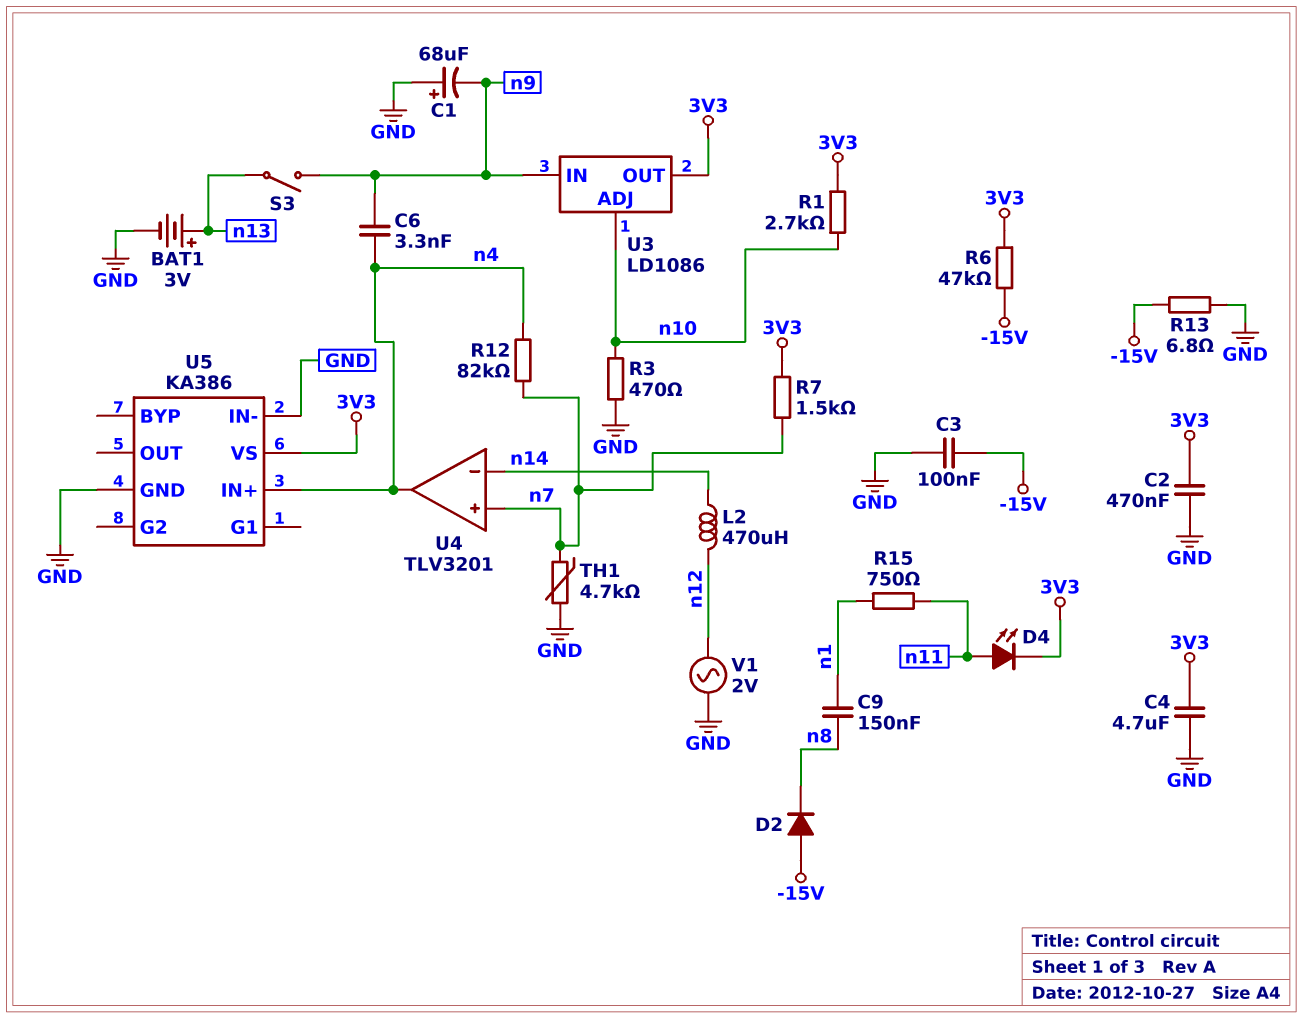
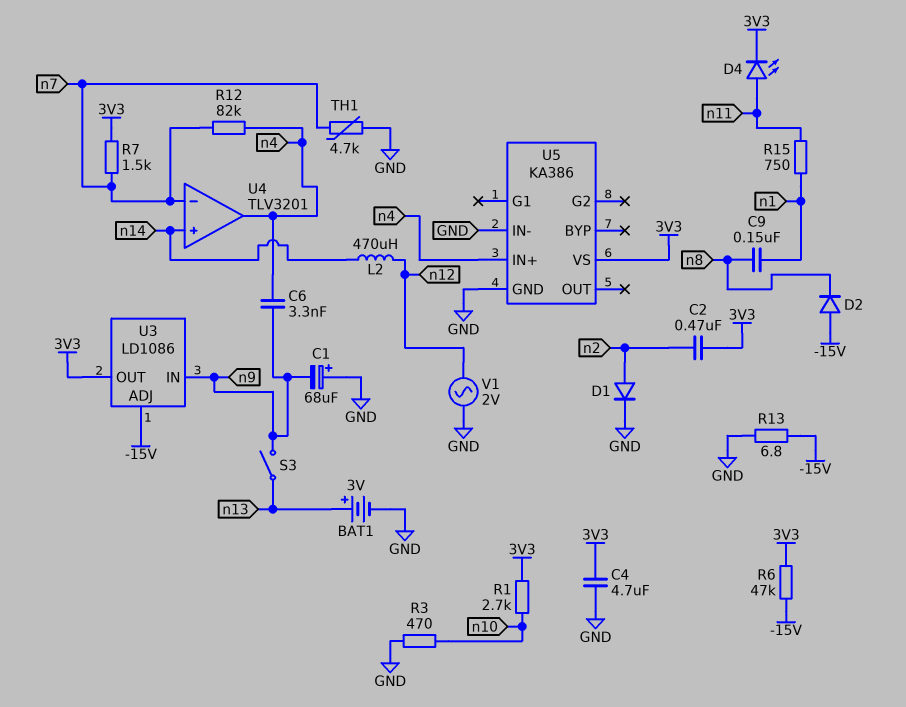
C2: 470nF (3V3, GND) -> 470nF (3V3, n2)
C3: 100nF (-15V, GND) -> none
D1: none -> diode (A n2, K GND)
U3 pin ADJ: n10 -> -15V
U4 pin in+: n7 -> n14
U4 pin in-: n14 -> n7

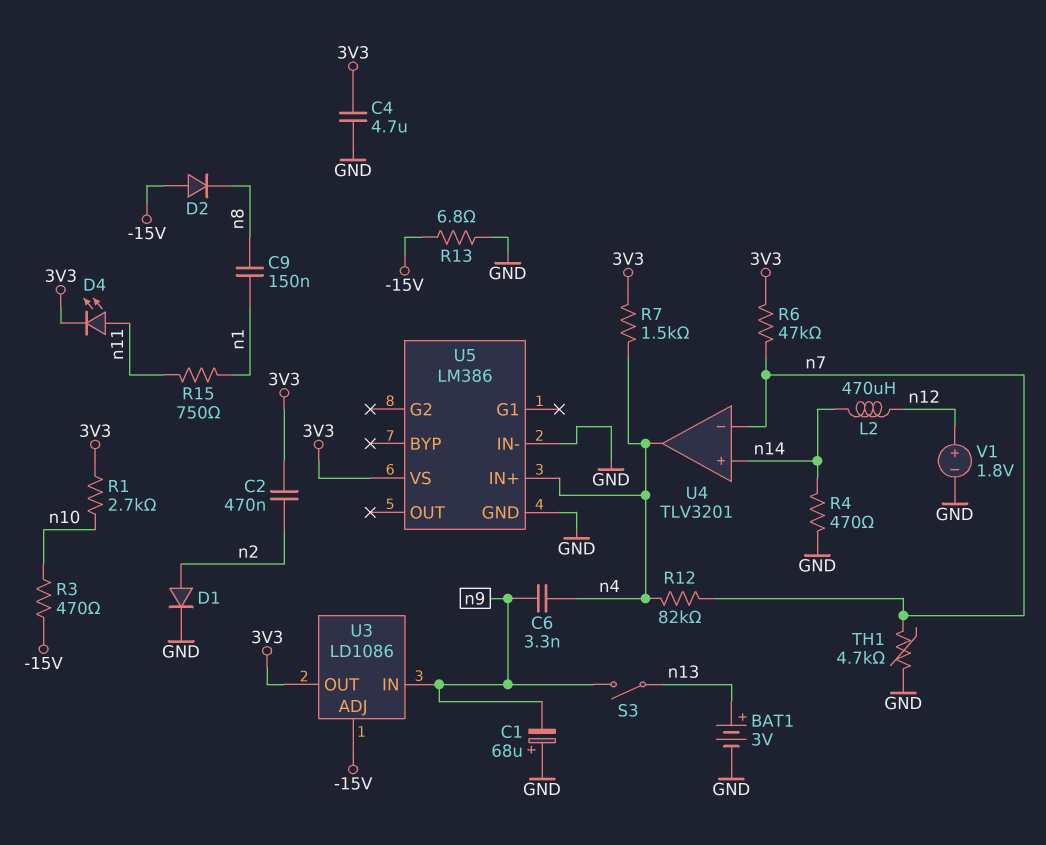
R3: 470 (GND, n10) -> 470 (-15V, n10)
R4: none -> 470 (GND, n14)
R6: 47k (-15V, 3V3) -> 47k (3V3, n7)
R7: 1.5k (3V3, n7) -> 1.5k (3V3, n4)
U5: KA386 -> LM386
V1: AC 2V (GND, n12) -> 1.8V (plus n12, minus GND)

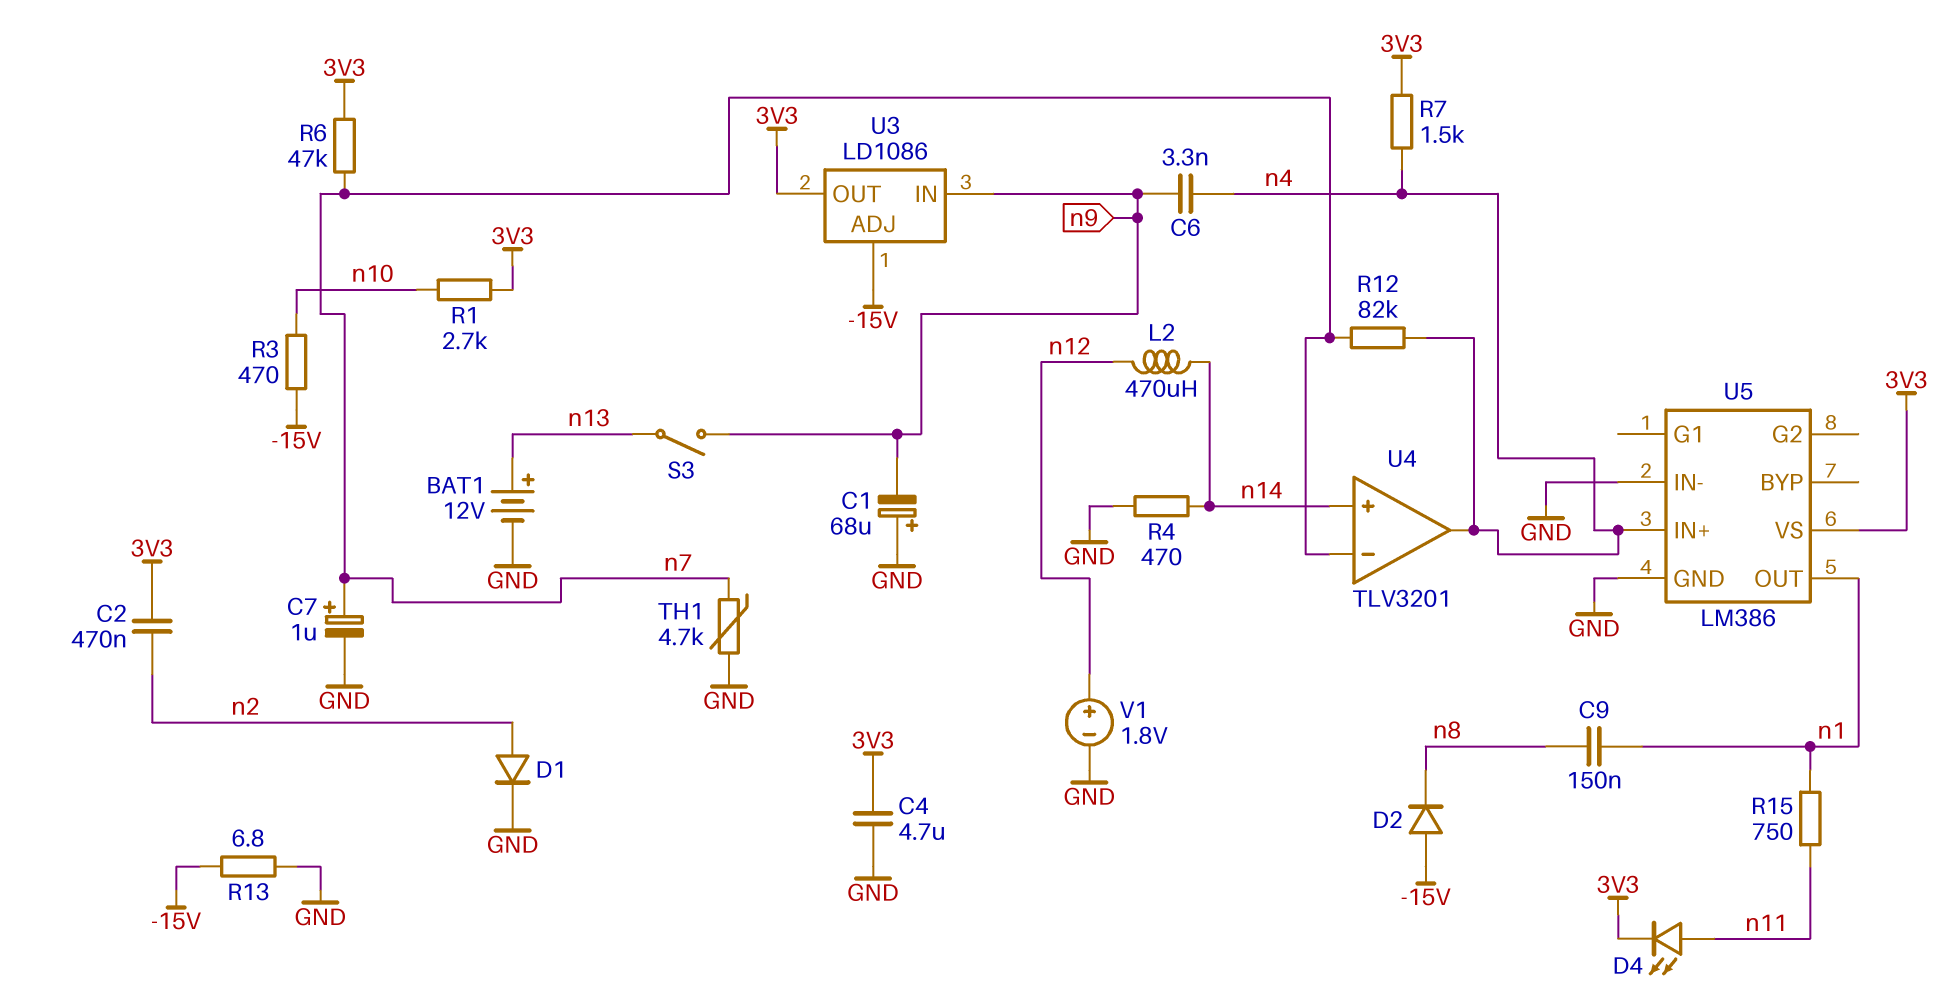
BAT1: 3V (plus n13, minus GND) -> 12V (plus n13, minus GND)
C7: none -> 1uF (plus n7, minus GND)
U5 pin OUT: none -> n1

